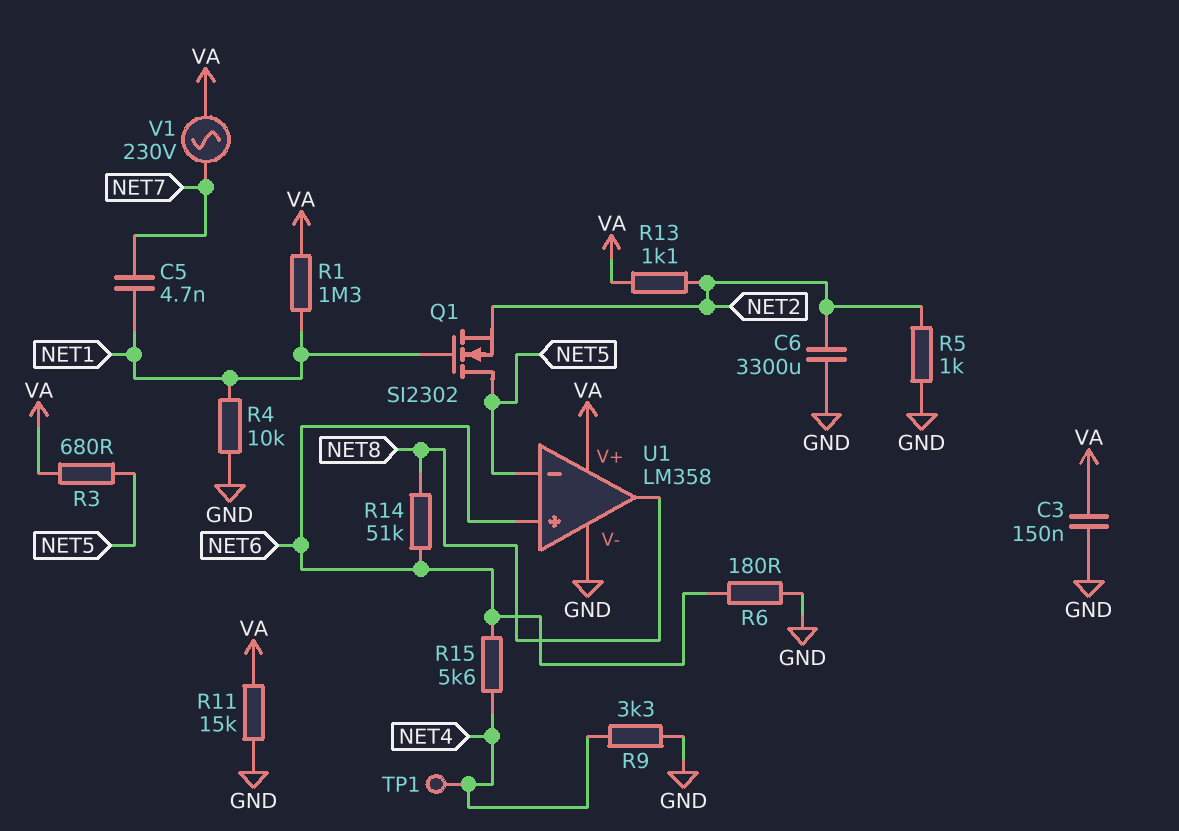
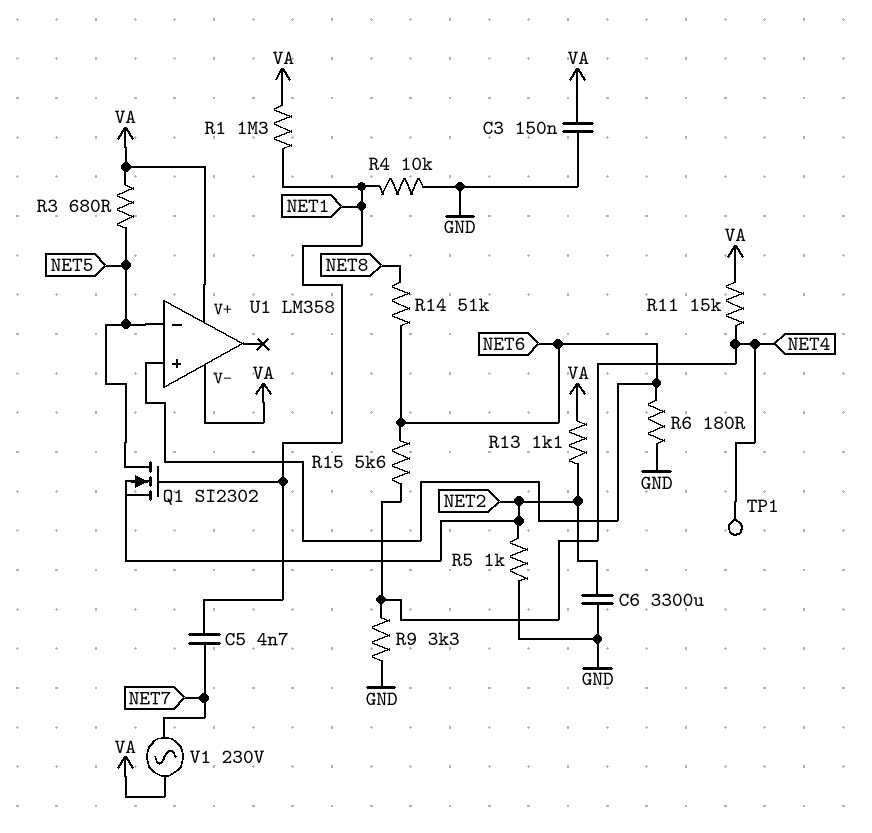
R11: 15k (GND, VA) -> 15k (NET4, VA)
U1 pin V-: GND -> VA
U1 pin out: NET8 -> none

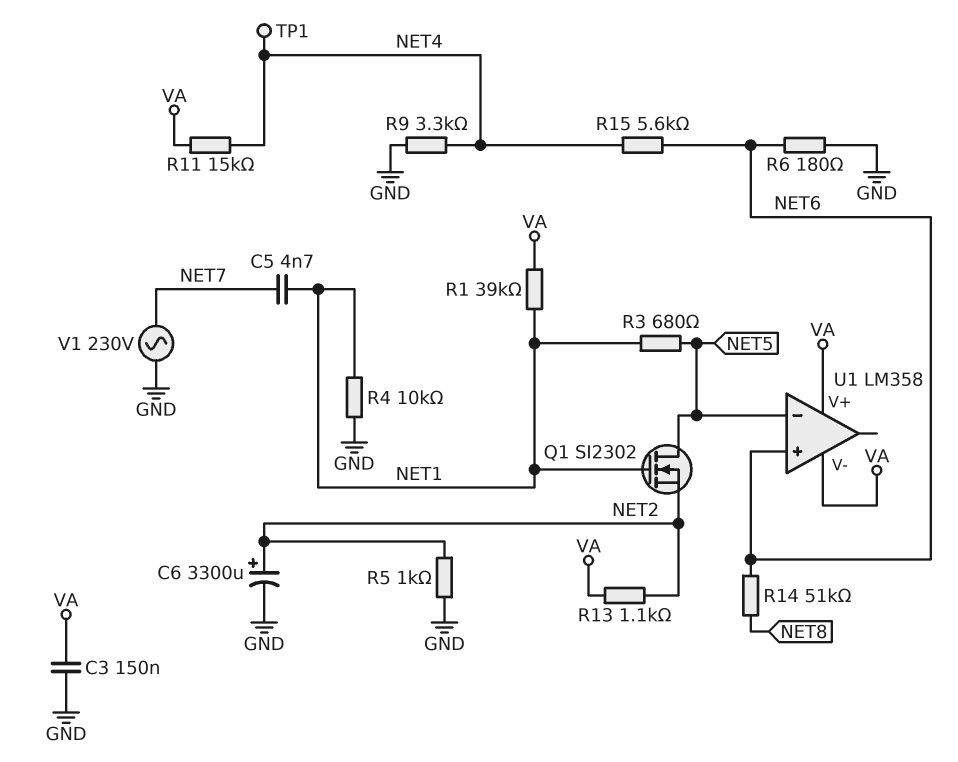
C6: 3300uF (GND, NET2) -> 3300uF (plus NET2, minus GND)
R1: 1.3M (NET1, VA) -> 39k (NET1, VA)
R3: 680 (NET5, VA) -> 680 (NET1, NET5)
V1: AC 230V (NET7, VA) -> AC 230V (GND, NET7)

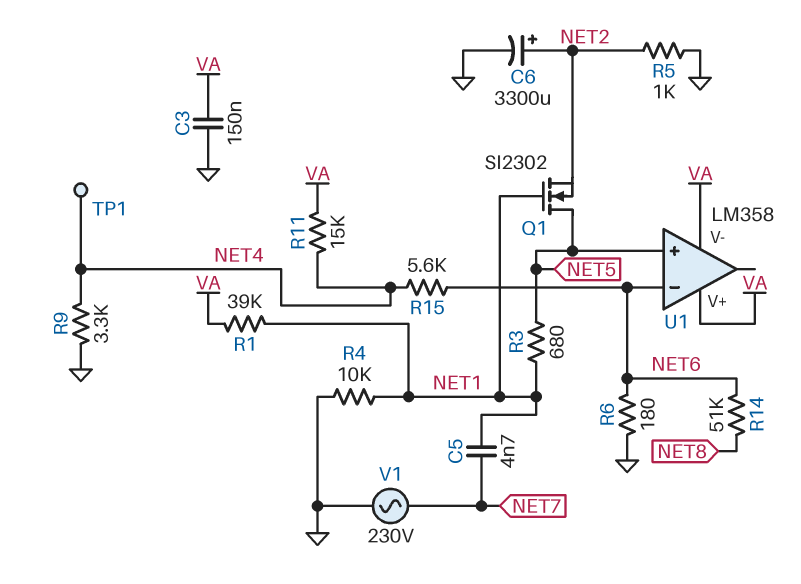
R13: 1.1k (NET2, VA) -> none
U1 pin in+: NET6 -> NET5
U1 pin in-: NET5 -> NET6

